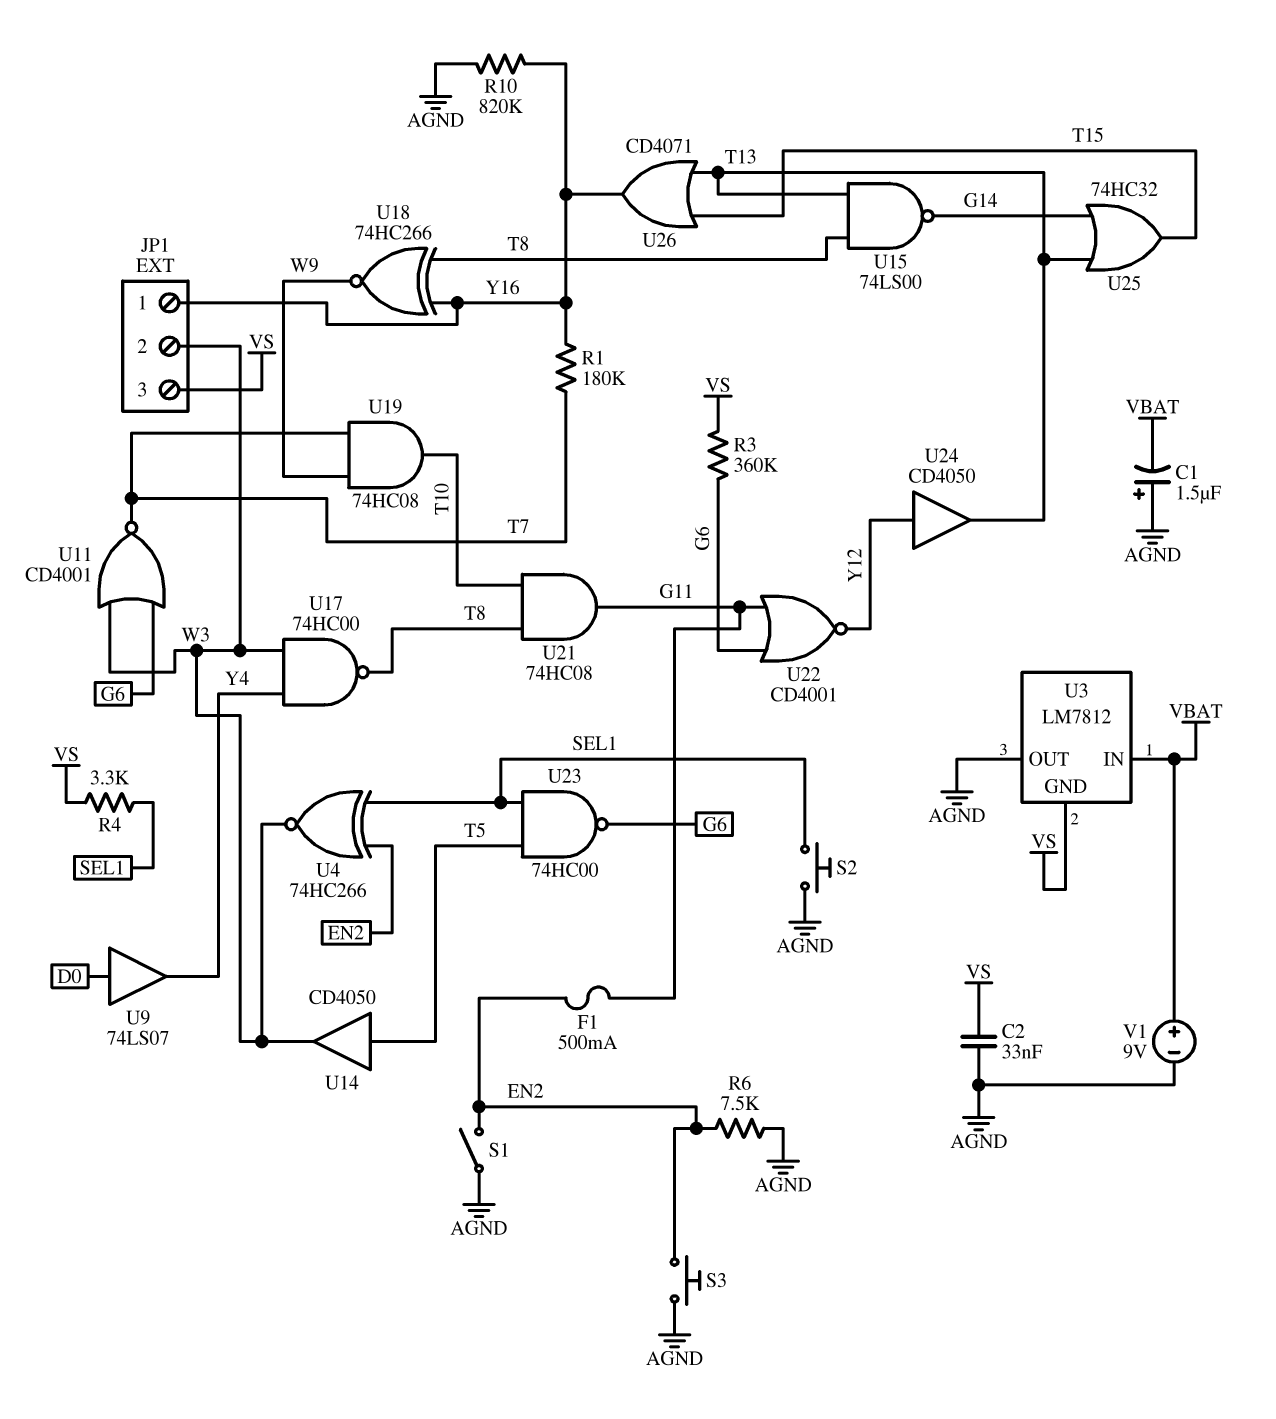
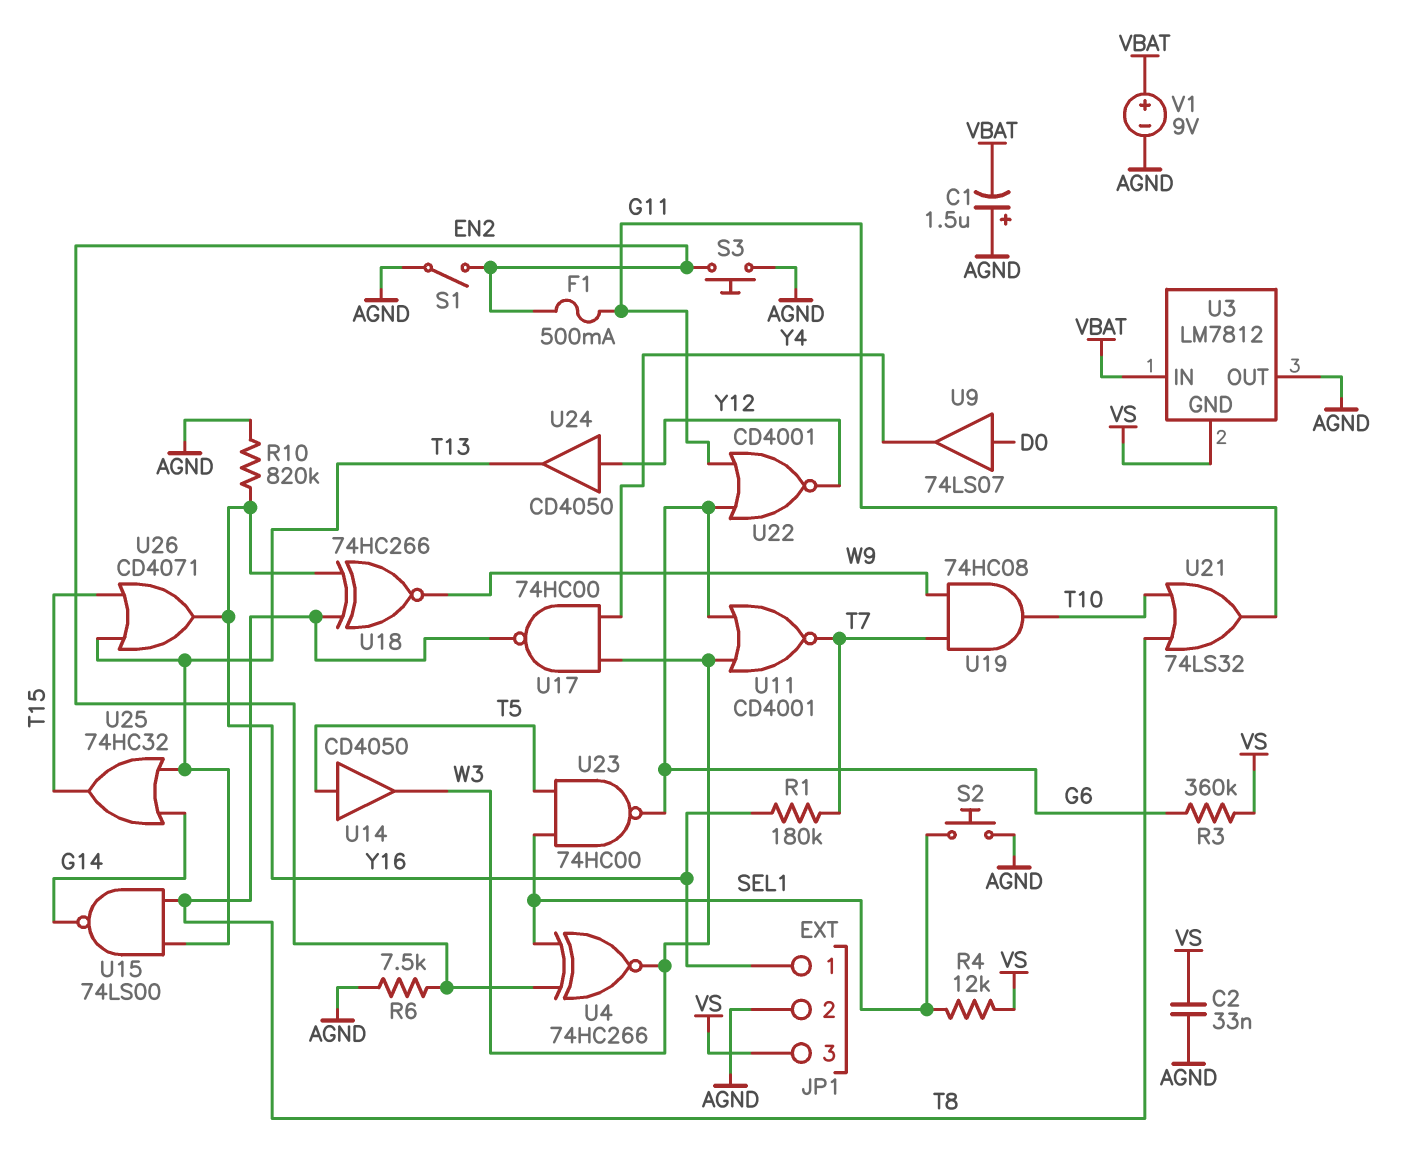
JP1 pin 2: W3 -> AGND
R4: 3.3k (SEL1, VS) -> 12k (SEL1, VS)
U21: AND 74HC08 (in T8, in T10, out G11) -> OR 74LS32 (in T8, in T10, out G11)

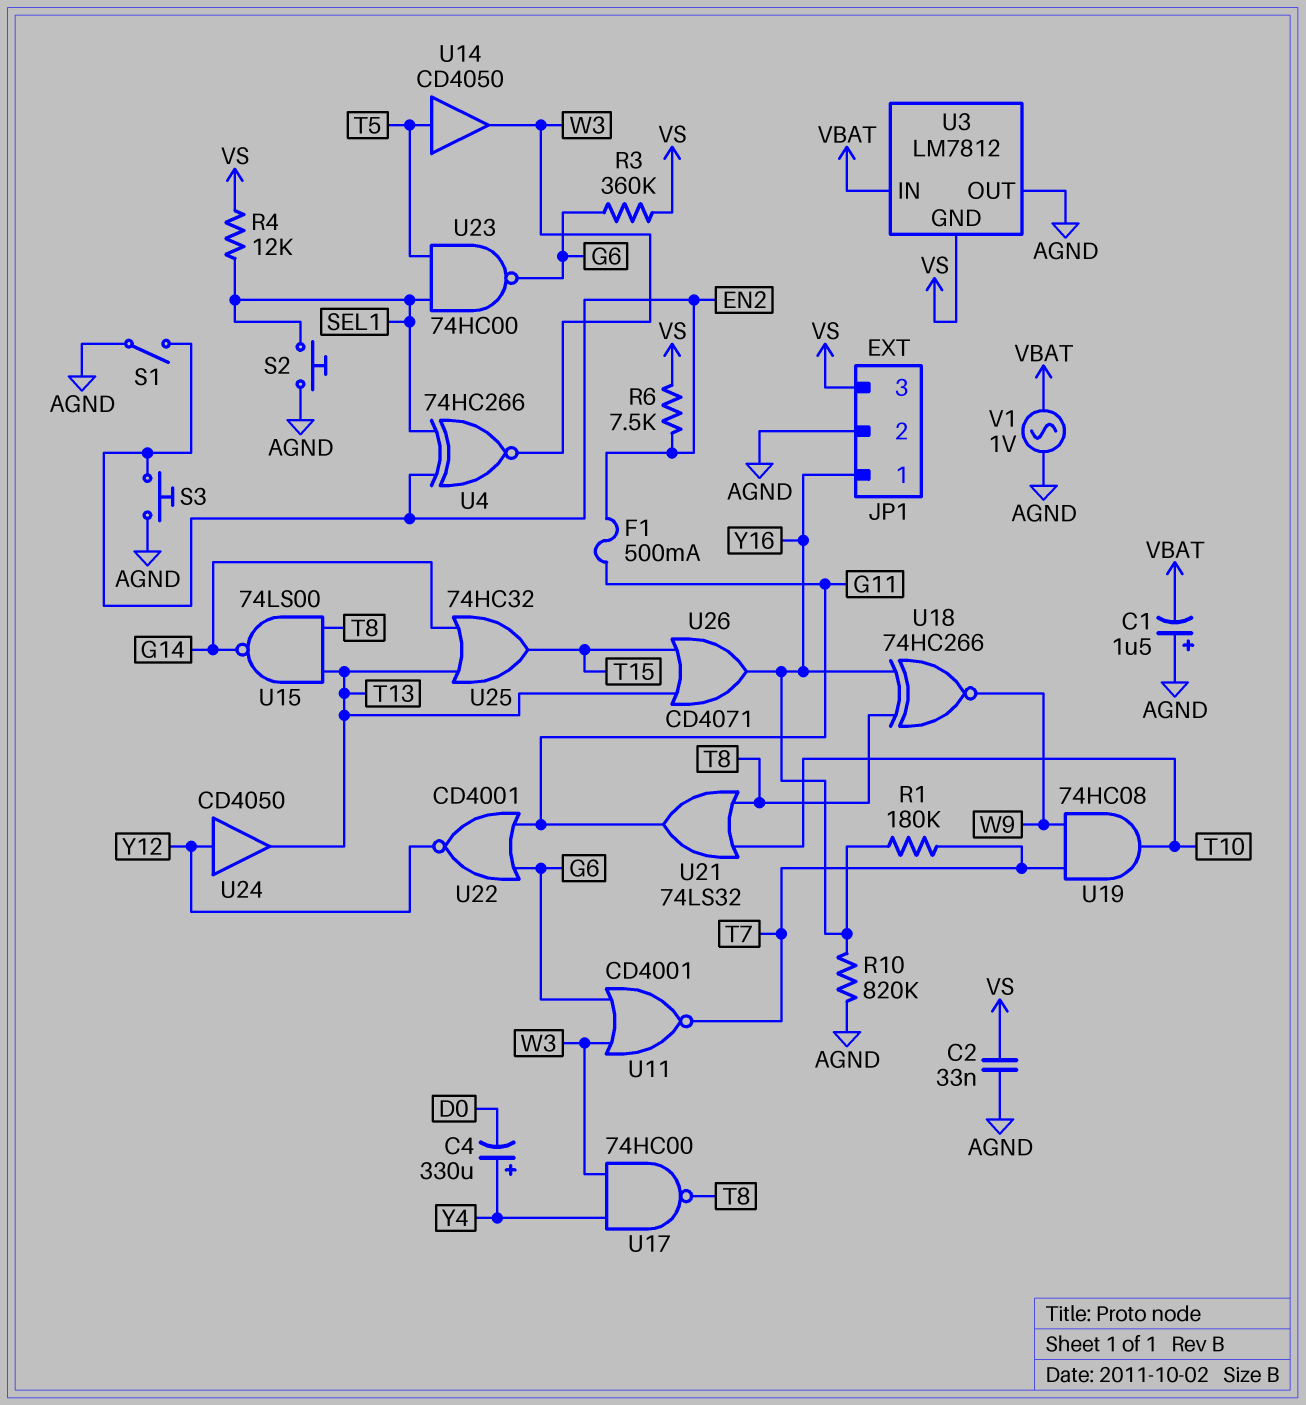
C4: none -> 330uF (plus Y4, minus D0)
R6: 7.5k (AGND, EN2) -> 7.5k (EN2, VS)
U9: buffer 74LS07 (in D0, out Y4) -> none
V1: 9V (plus VBAT, minus AGND) -> AC 1V (AGND, VBAT)

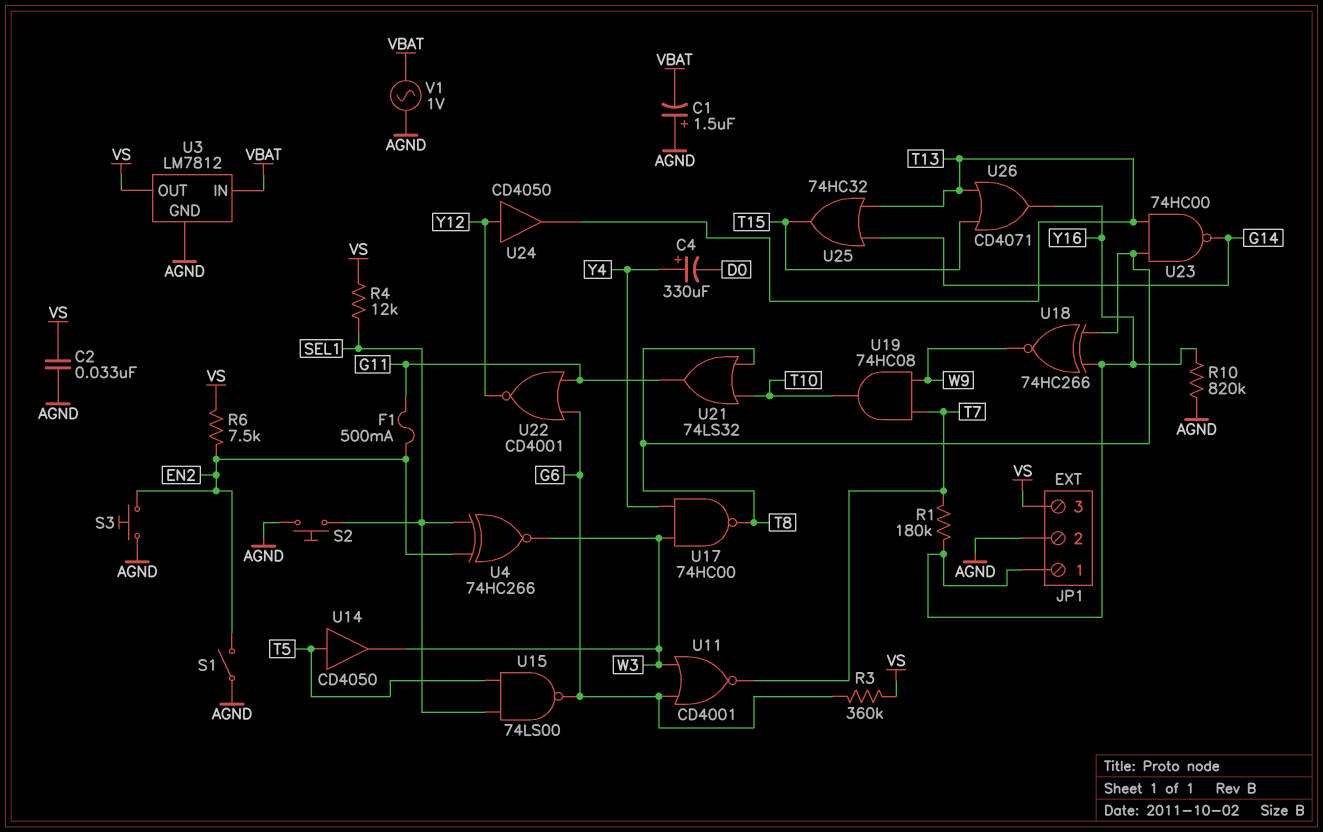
U3 pin GND: VS -> AGND
U3 pin OUT: AGND -> VS
U15: NAND 74LS00 (in T8, in T13, out G14) -> NAND 74LS00 (in SEL1, in T5, out G6)
U23: NAND 74HC00 (in SEL1, in T5, out G6) -> NAND 74HC00 (in T8, in T13, out G14)

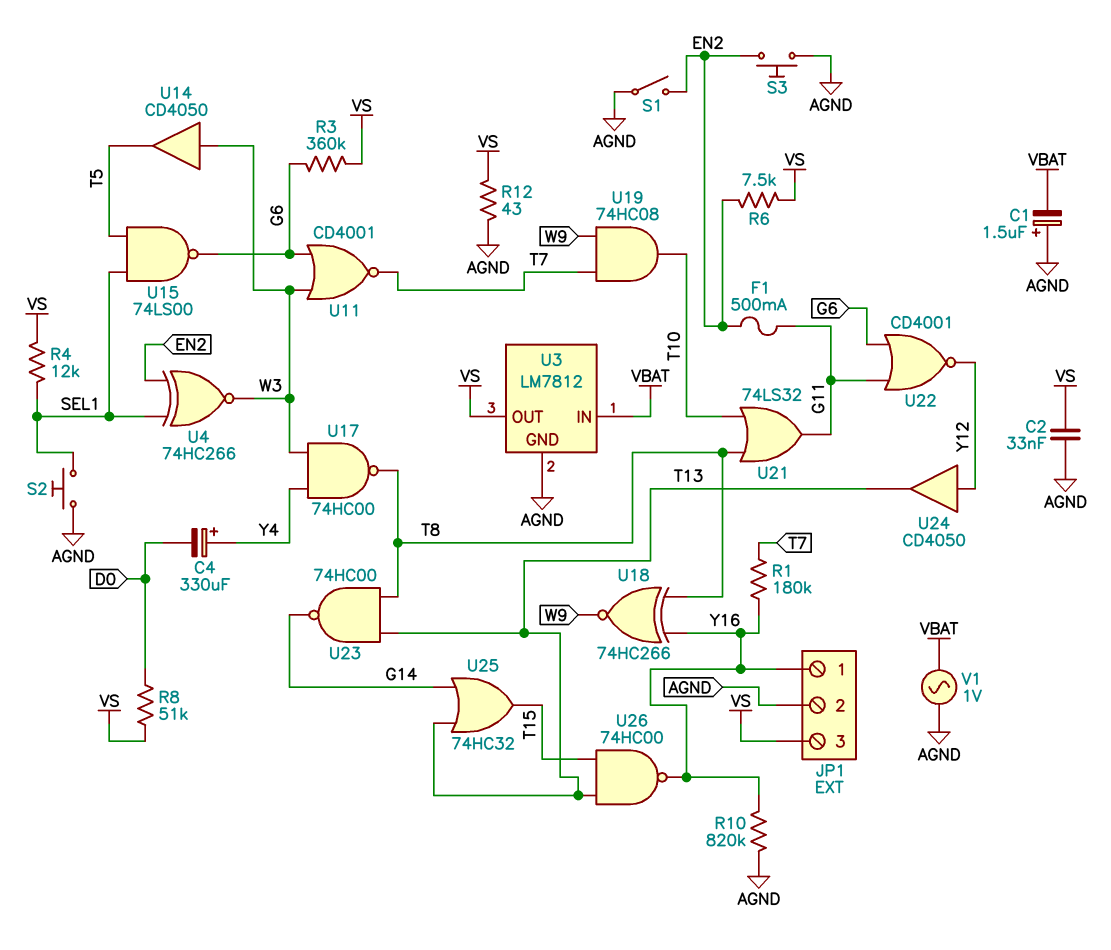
R8: none -> 51k (D0, VS)
R12: none -> 43 (AGND, VS)
U14: buffer CD4050 (in T5, out W3) -> buffer CD4050 (in W3, out T5)
U26: OR CD4071 (in T13, in T15, out Y16) -> NAND 74HC00 (in T13, in T15, out Y16)

